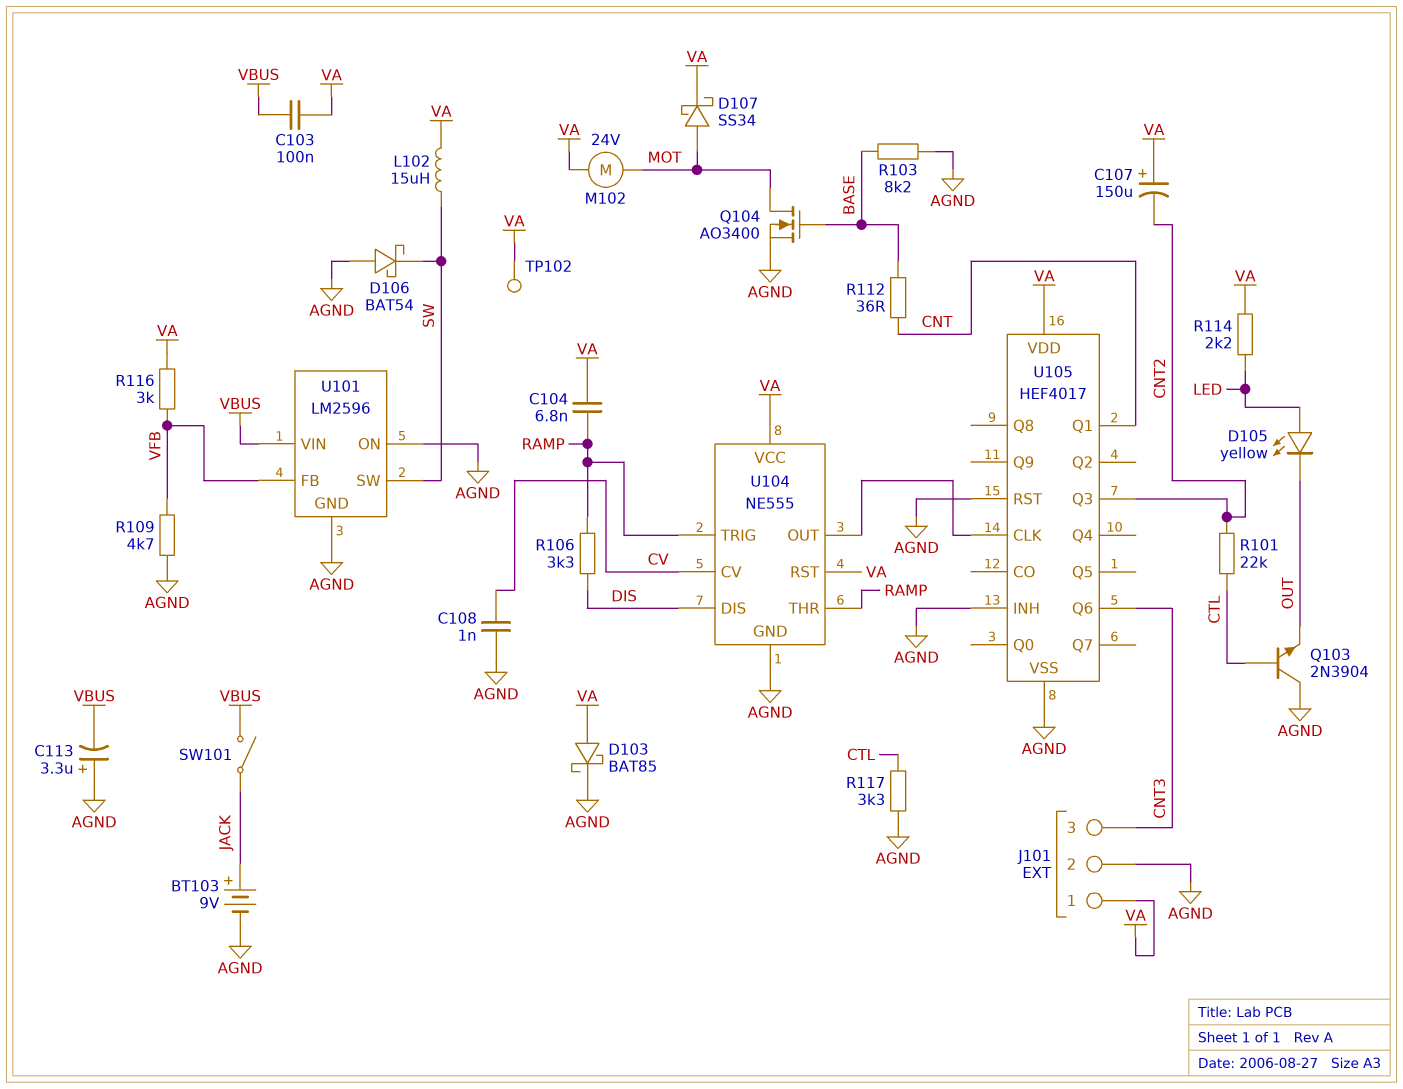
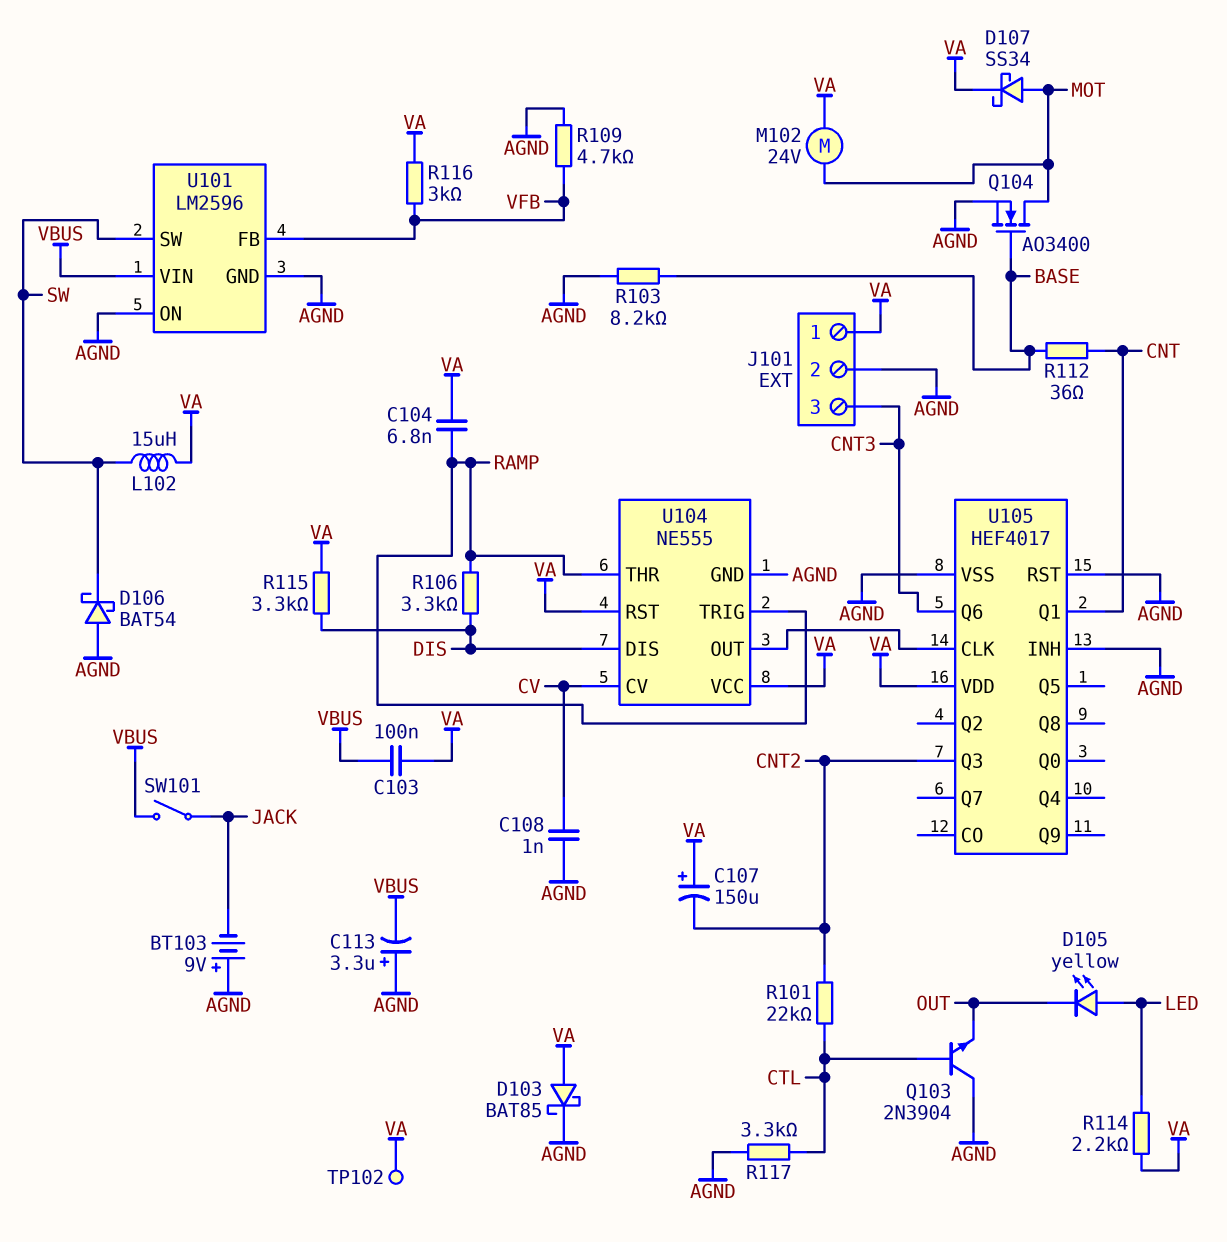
BT103: 9V (plus JACK, minus AGND) -> 9V (plus AGND, minus JACK)
R115: none -> 3.3k (DIS, VA)

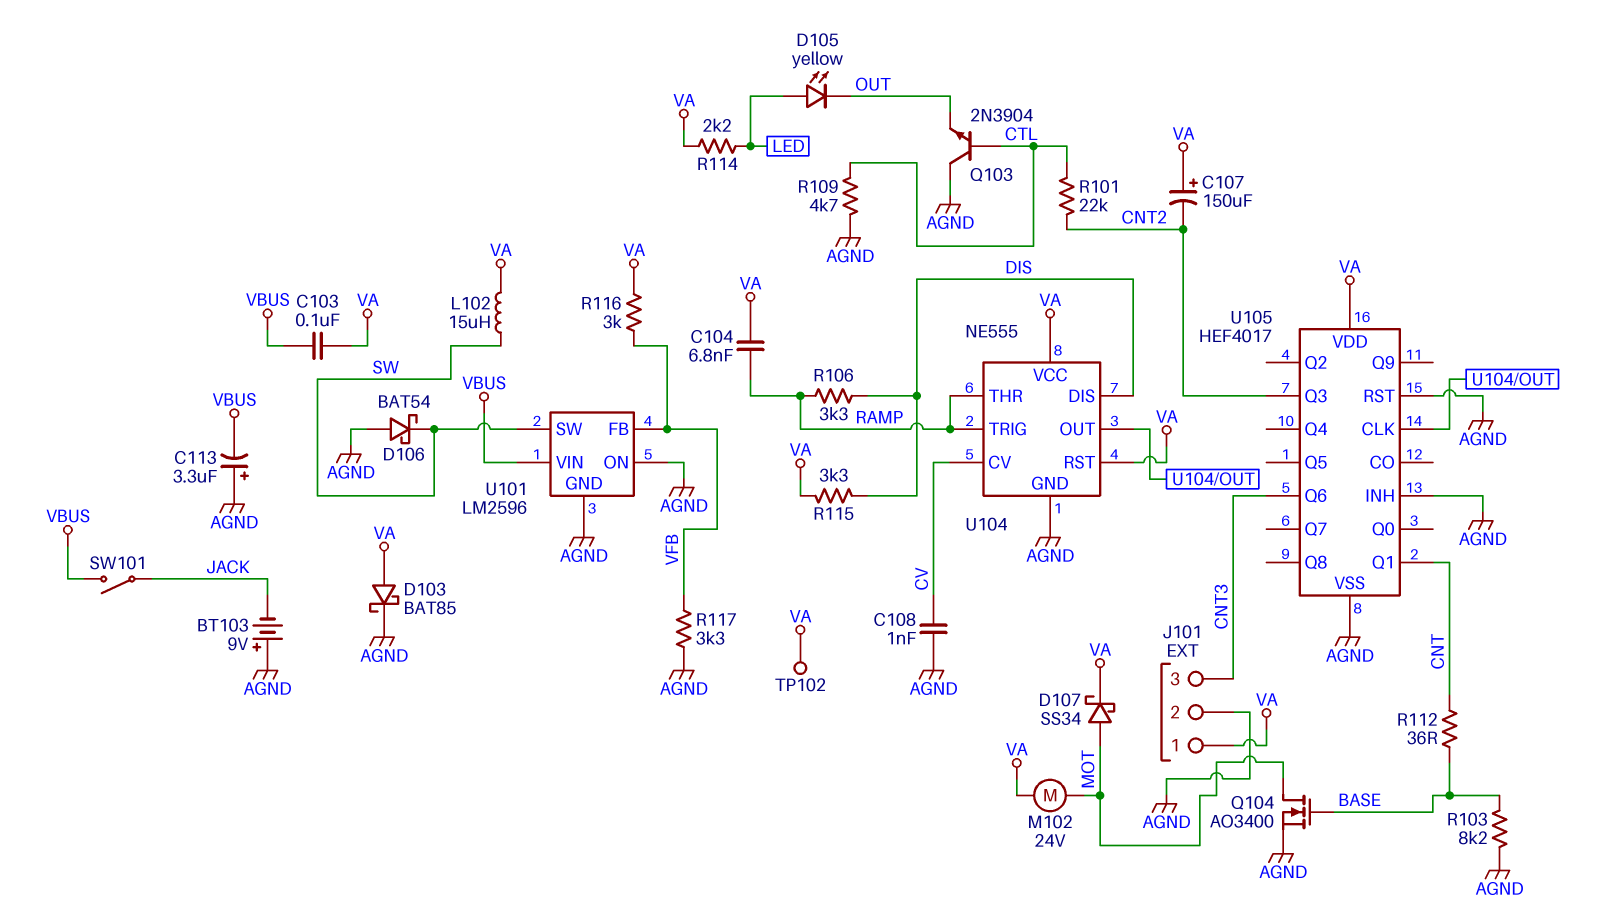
R109: 4.7k (AGND, VFB) -> 4.7k (AGND, CTL)
R117: 3.3k (AGND, CTL) -> 3.3k (AGND, VFB)

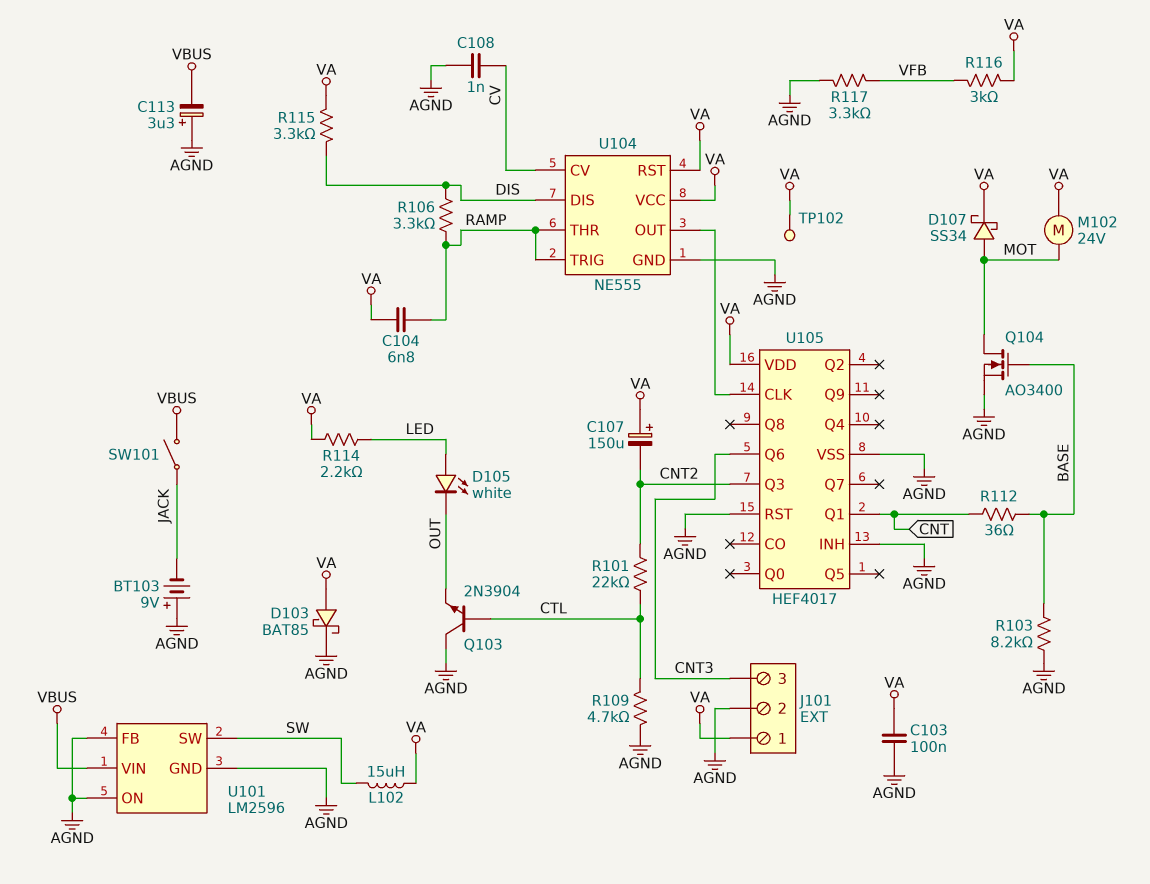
C103: 100nF (VA, VBUS) -> 100nF (AGND, VA)
D105: LED yellow (A LED, K OUT) -> LED white (A LED, K OUT)
D106: schottky BAT54 (A AGND, K SW) -> none
U101 pin FB: VFB -> AGND

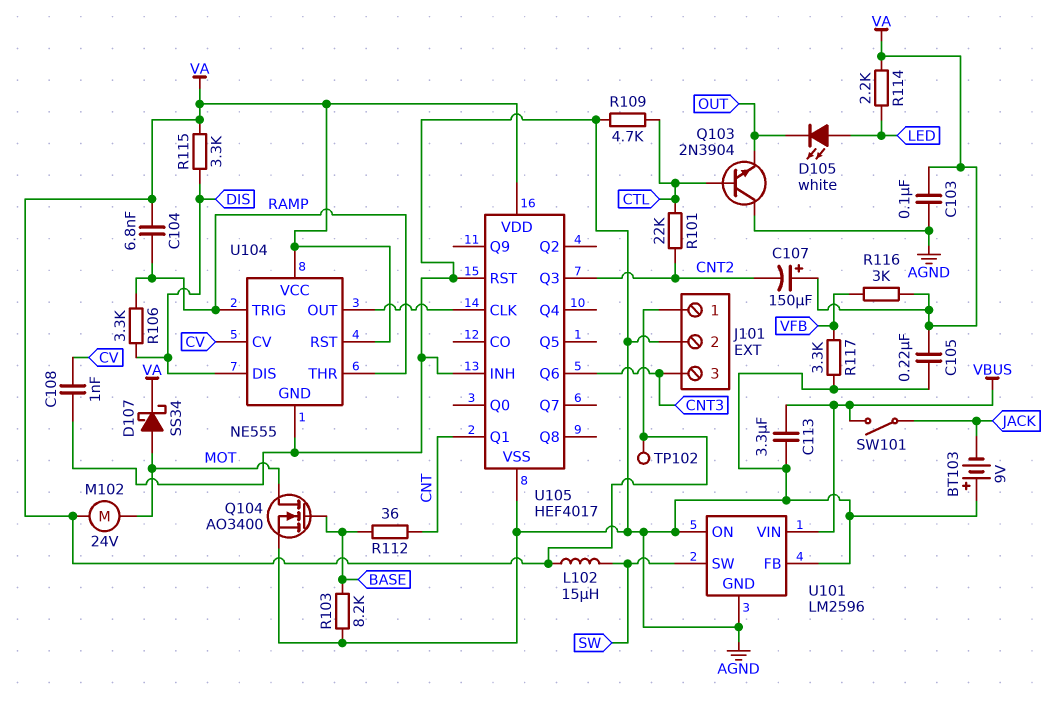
C105: none -> 220nF (AGND, VA)
C113: 3.3uF (plus AGND, minus VBUS) -> 3.3uF (AGND, VBUS)
D103: schottky BAT85 (A VA, K AGND) -> none

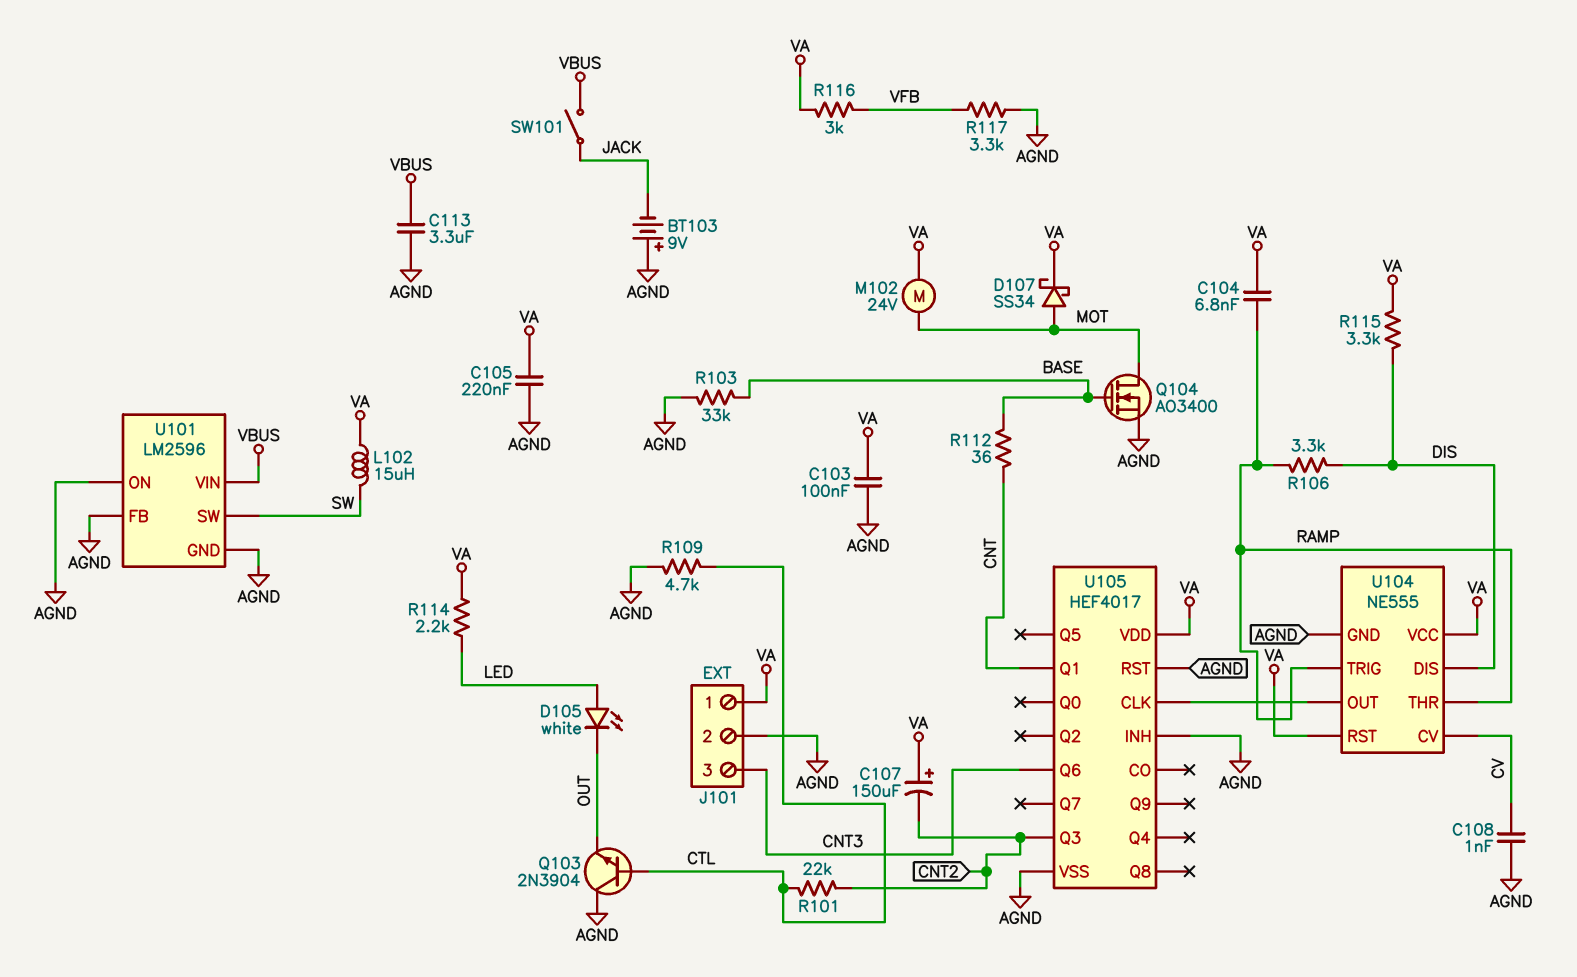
R103: 8.2k (AGND, BASE) -> 33k (AGND, BASE)
TP102: test point (VA) -> none

